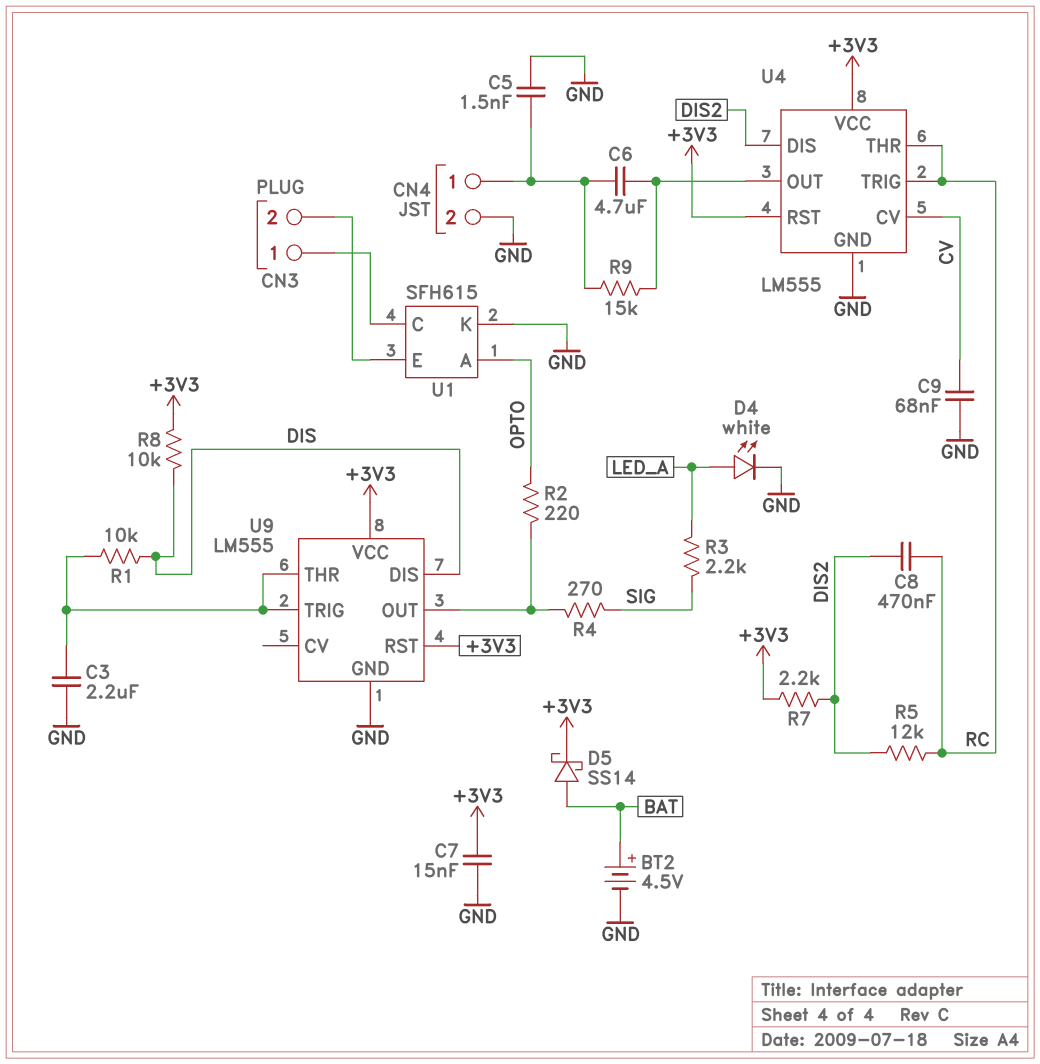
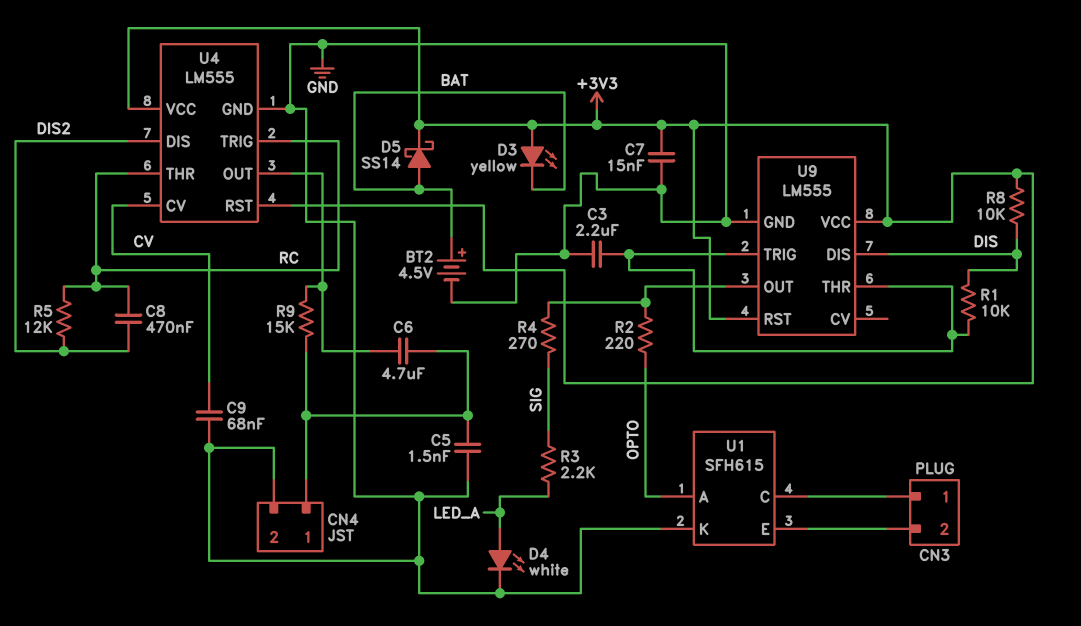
D3: none -> LED yellow (A +3V3, K BAT)
R7: 2.2k (+3V3, DIS2) -> none

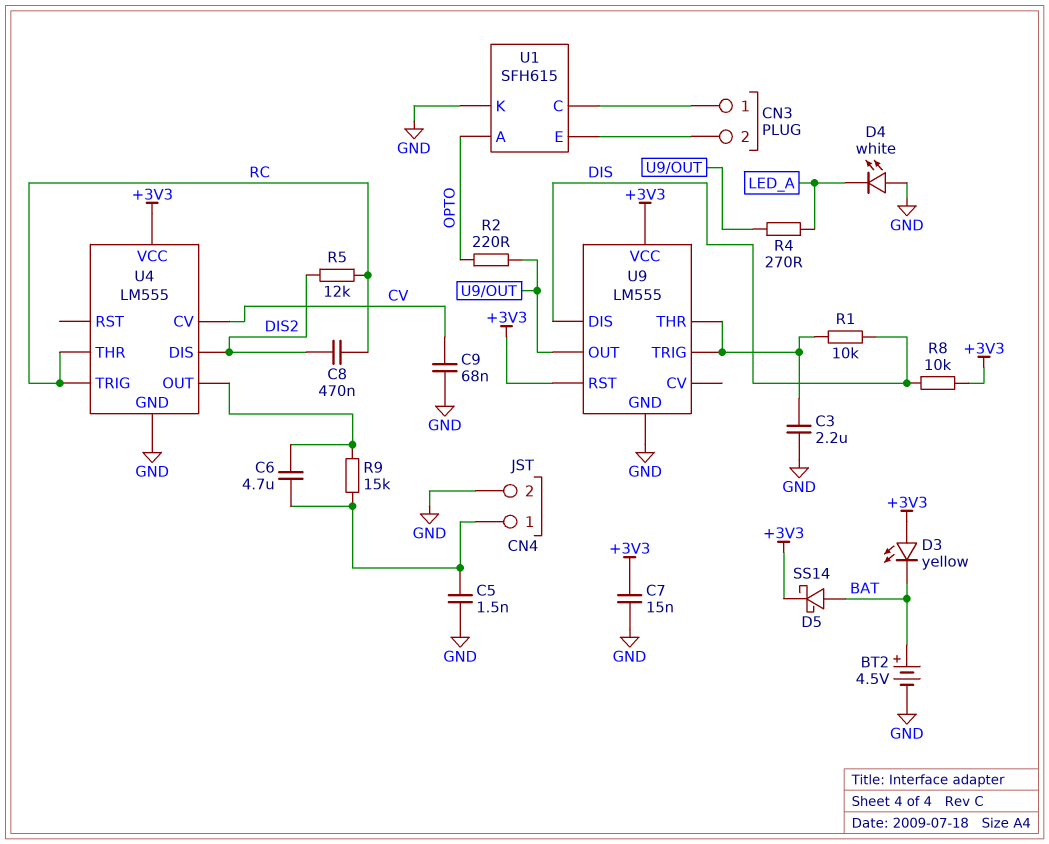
D4: LED white (A LED_A, K GND) -> LED white (A GND, K LED_A)
R3: 2.2k (LED_A, SIG) -> none
R4: 270 (SIG, U9/OUT) -> 270 (LED_A, U9/OUT)
U4 pin RST: +3V3 -> none

